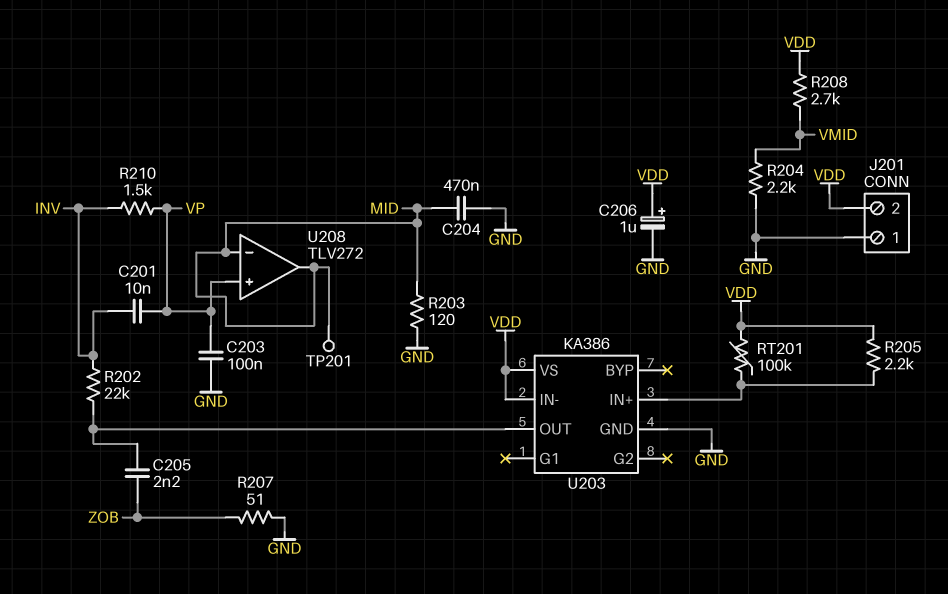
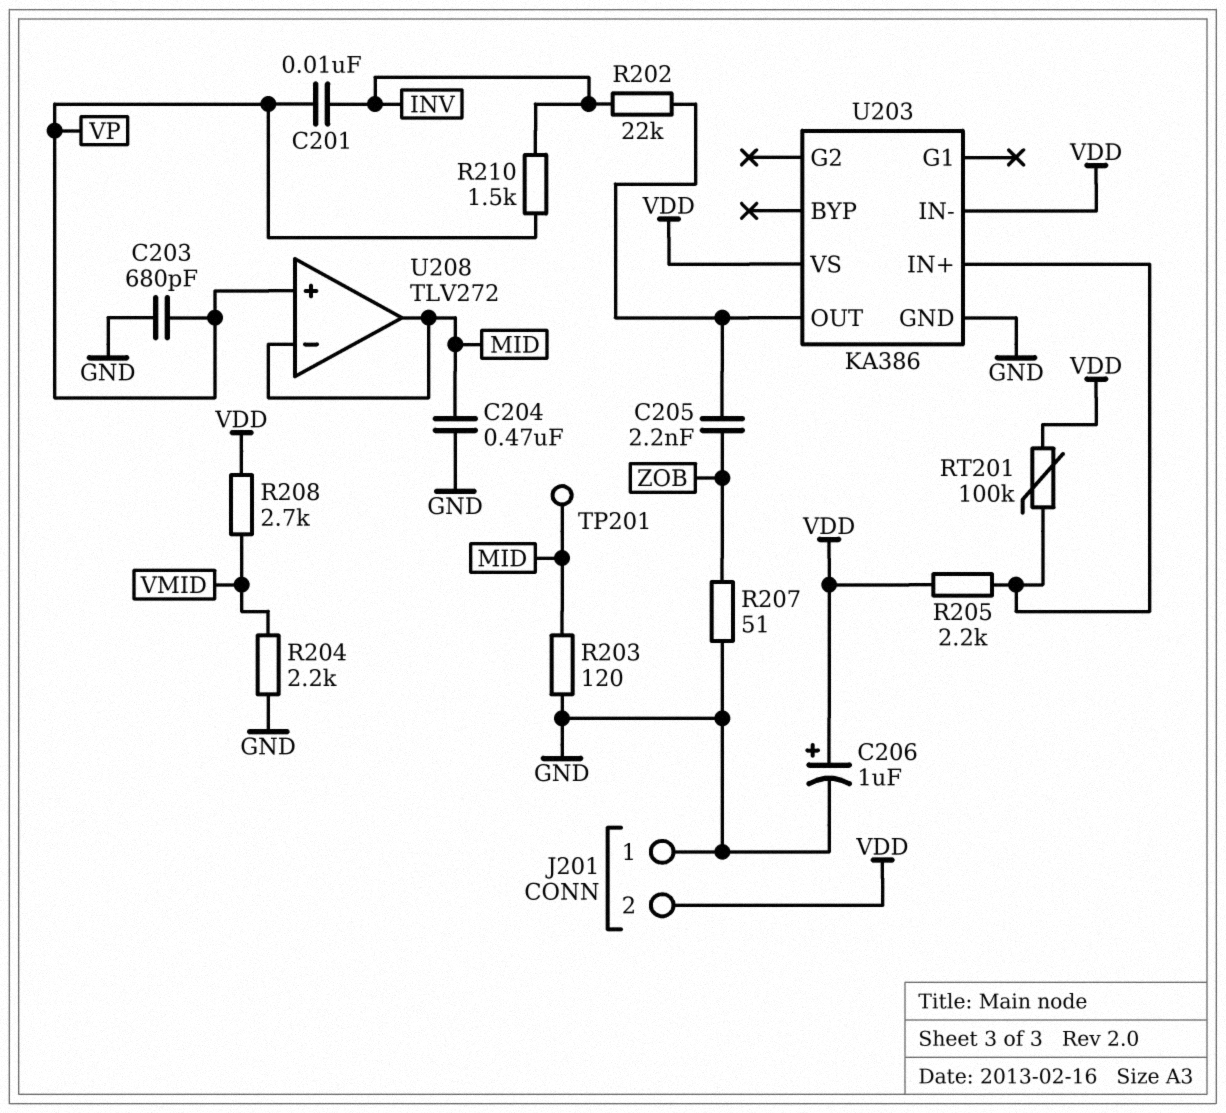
C203: 100nF (GND, VP) -> 680pF (GND, VP)

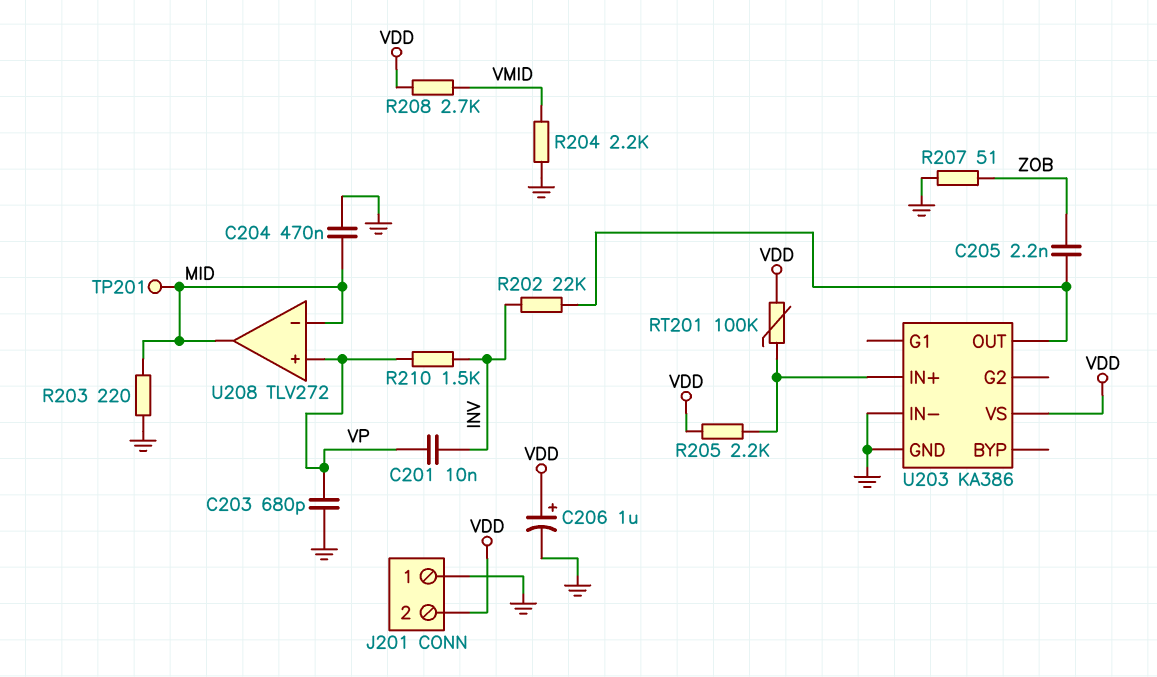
R203: 120 (GND, MID) -> 220 (GND, MID)
U203 pin IN-: VDD -> GND

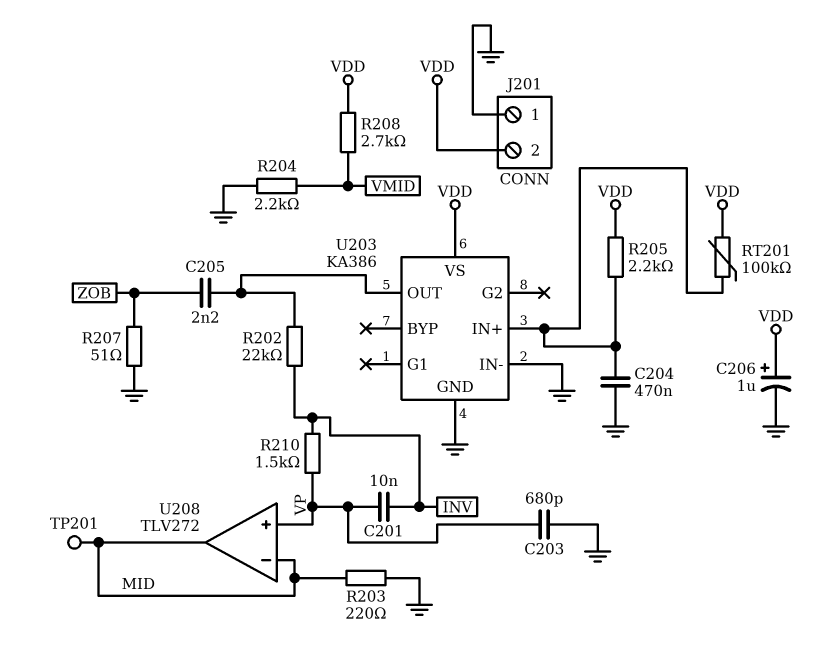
C204: 470nF (GND, MID) -> 470nF (GND, U203/IN+)

